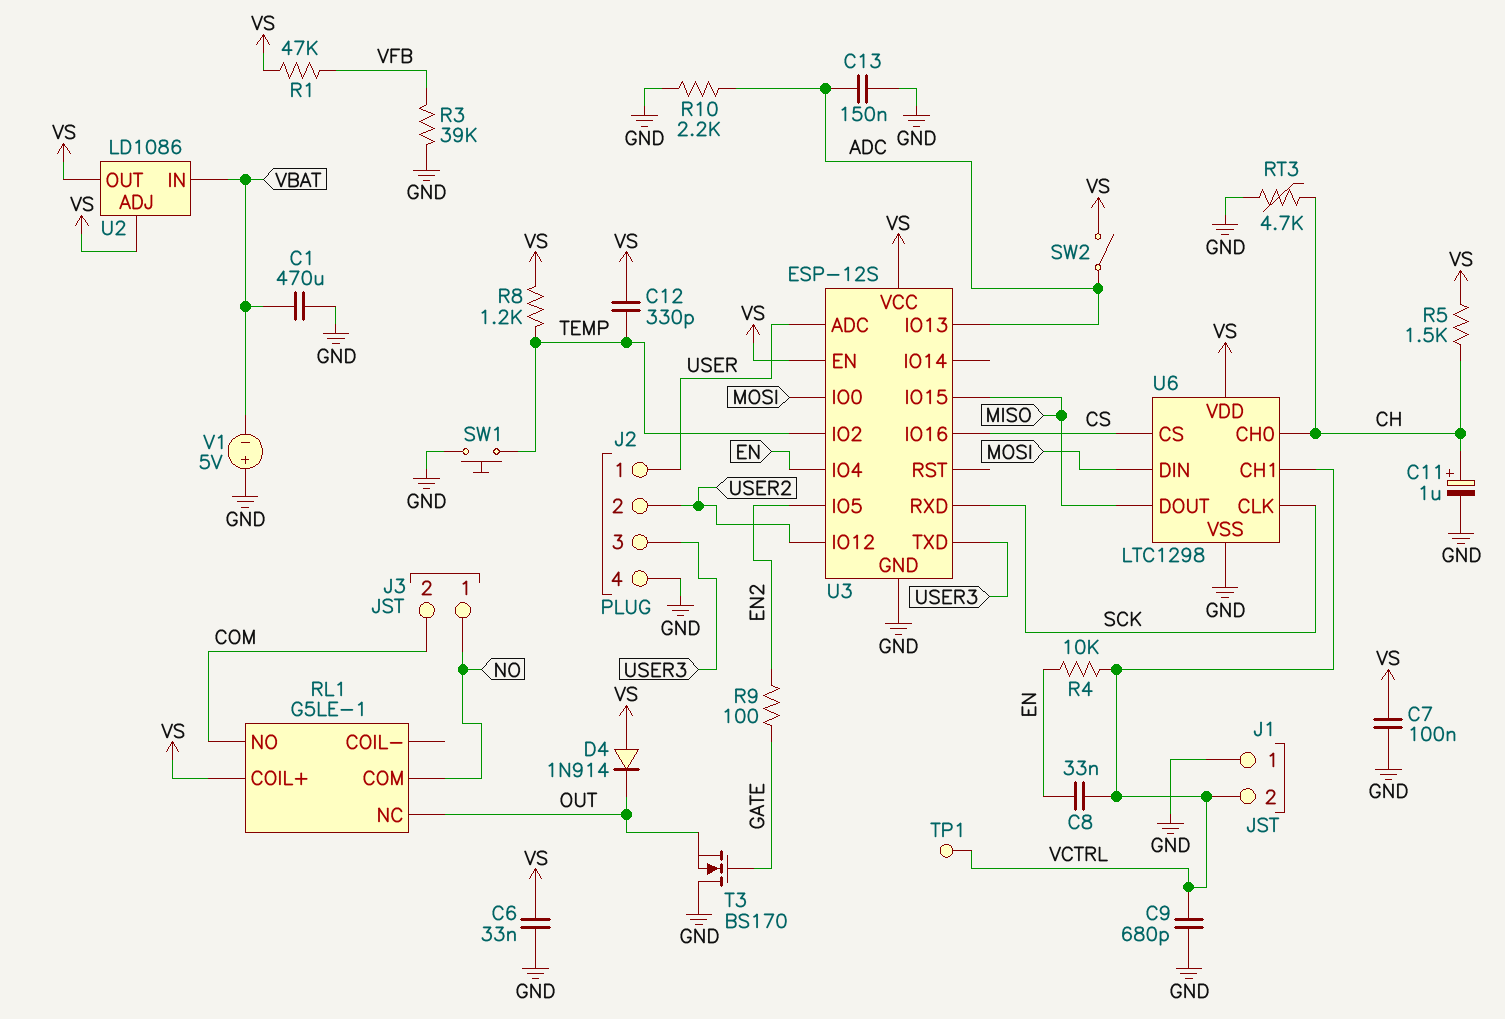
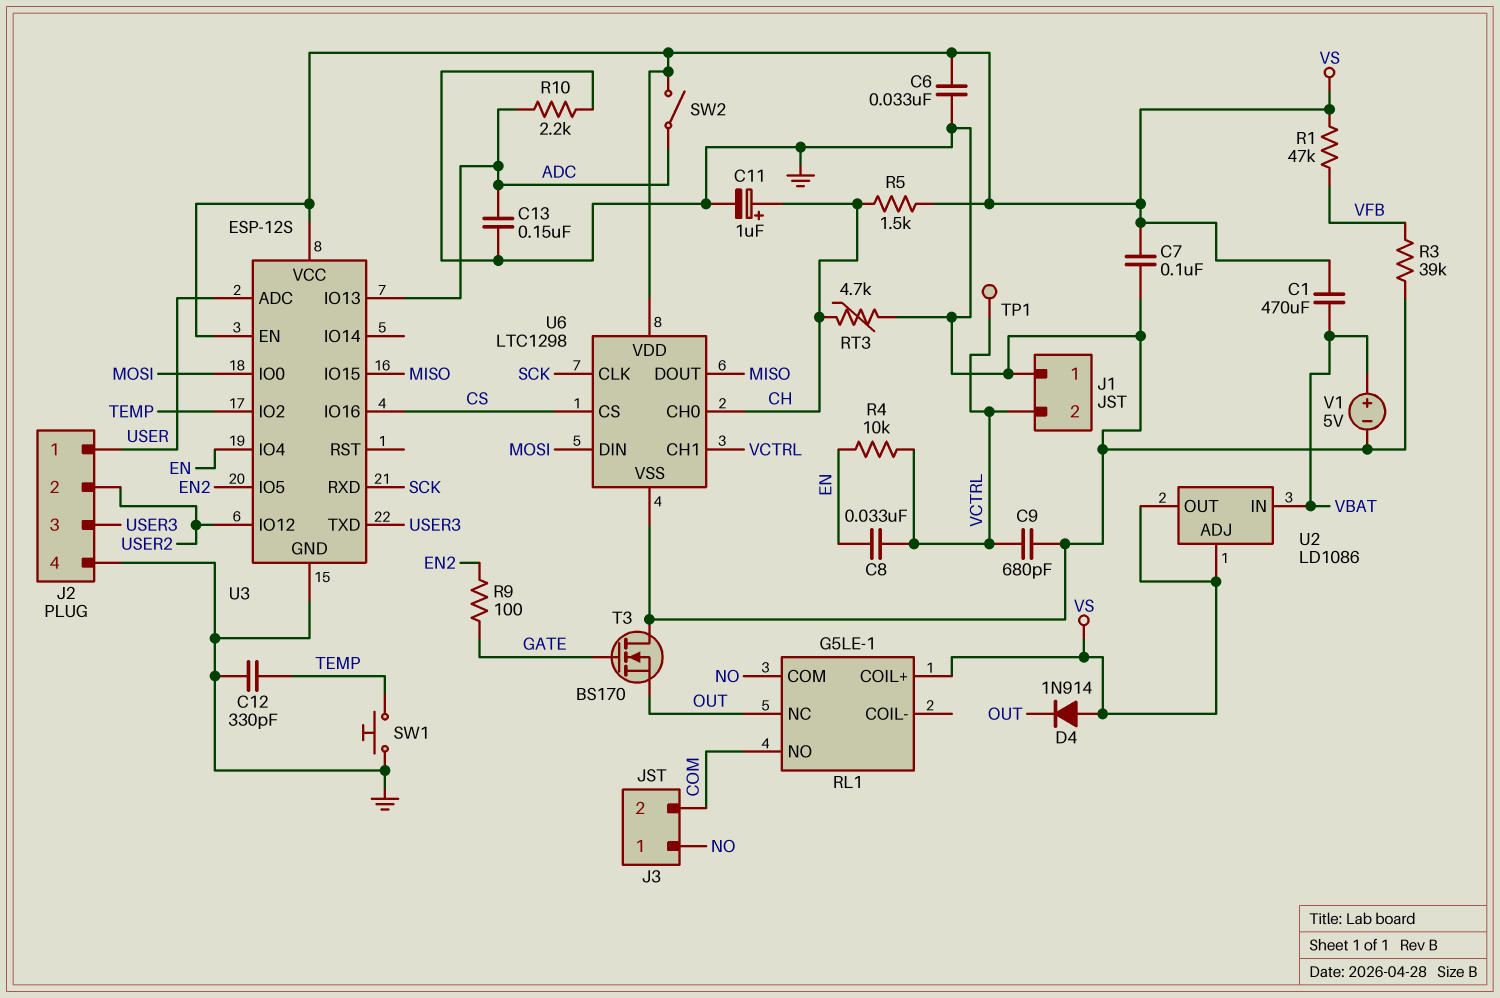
C1: 470uF (GND, VBAT) -> 470uF (VBAT, VS)
C12: 330pF (TEMP, VS) -> 330pF (GND, TEMP)
R8: 1.2k (TEMP, VS) -> none
V1: 5V (plus GND, minus VBAT) -> 5V (plus VBAT, minus GND)

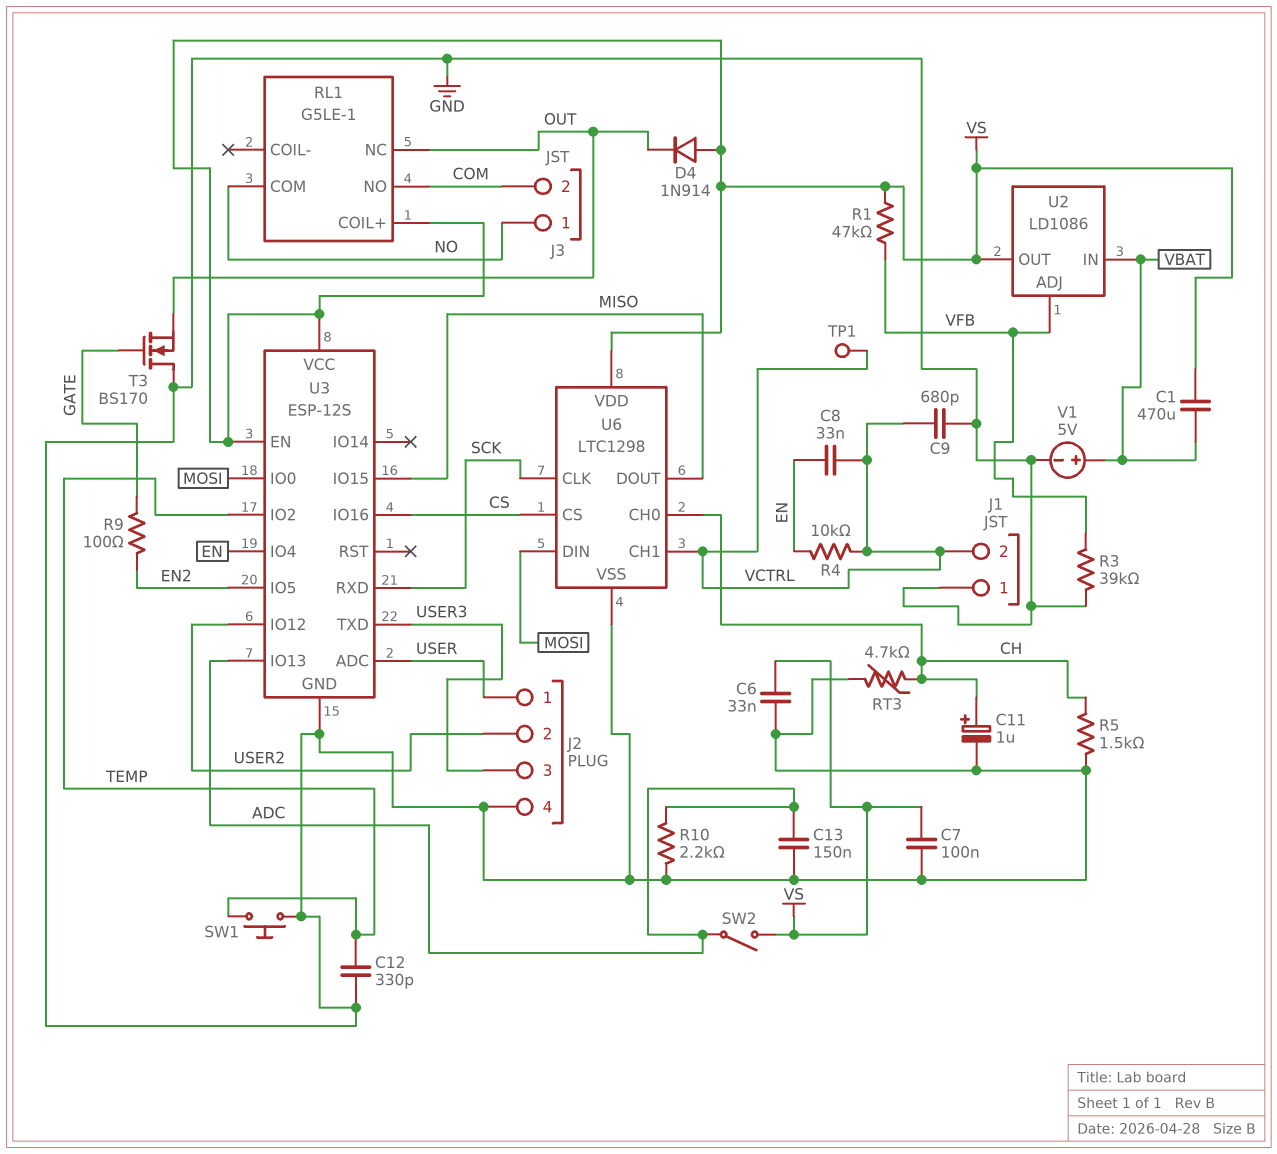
R5: 1.5k (CH, VS) -> 1.5k (CH, GND)
U2 pin ADJ: VS -> VFB

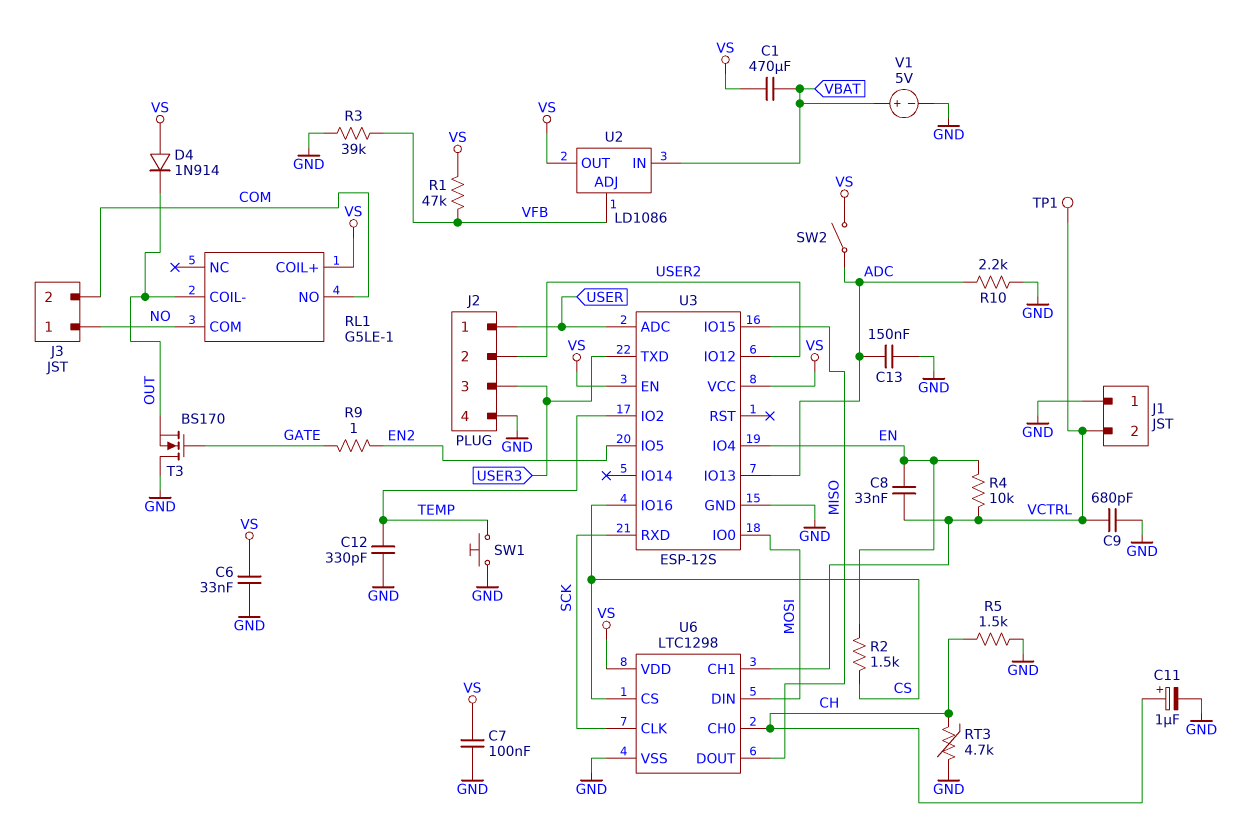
R2: none -> 1.5k (CS, EN)
R9: 100 (EN2, GATE) -> 1 (EN2, GATE)
RL1 pin COIL-: none -> OUT
RL1 pin NC: OUT -> none

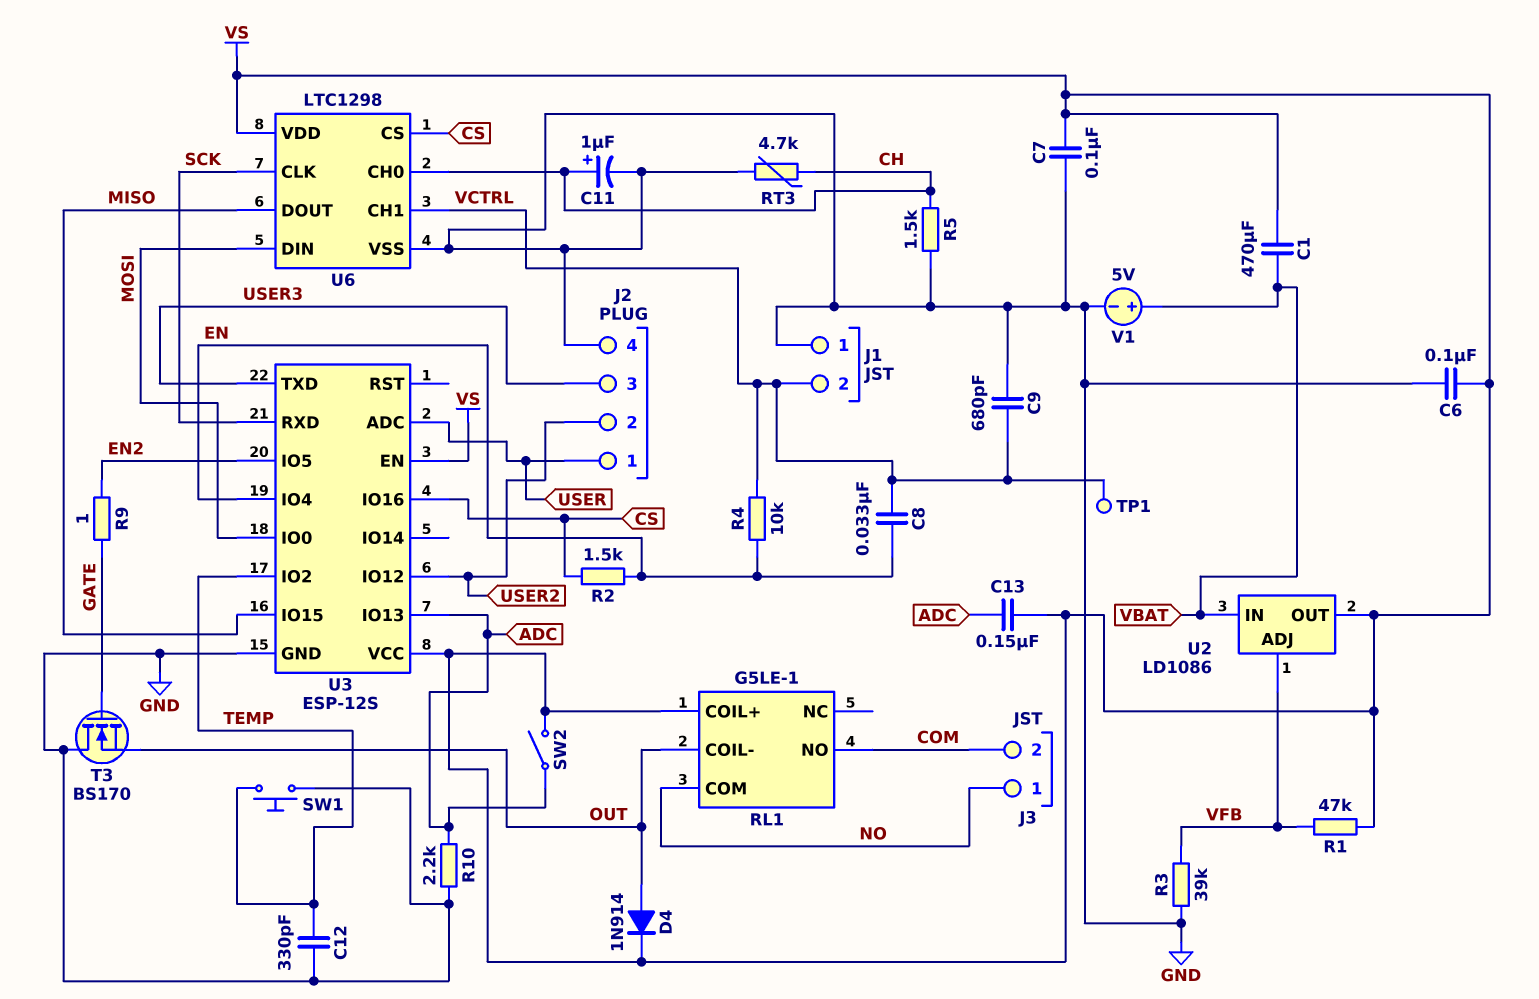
C6: 33nF (GND, VS) -> 100nF (GND, VS)
C13: 150nF (ADC, GND) -> 150nF (ADC, VS)
D4: diode 1N914 (A VS, K OUT) -> diode 1N914 (A OUT, K VS)

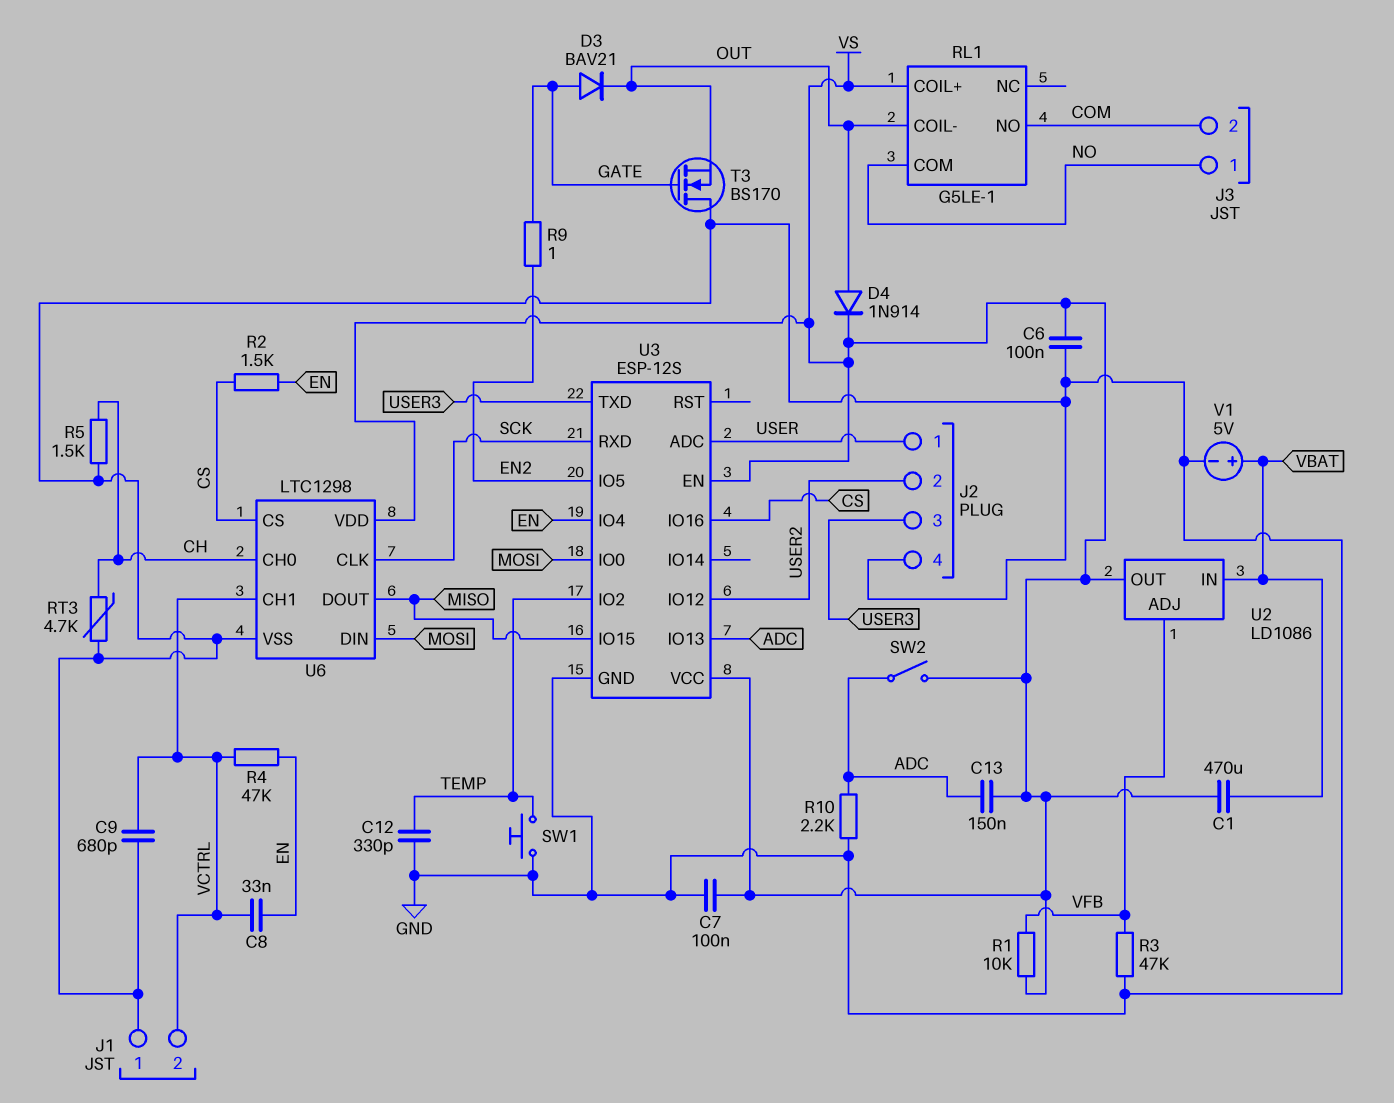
C11: 1uF (plus CH, minus GND) -> none
D3: none -> diode BAV21 (A GATE, K OUT)
R1: 47k (VFB, VS) -> 10k (VFB, VS)
R3: 39k (GND, VFB) -> 47k (GND, VFB)
R4: 10k (EN, VCTRL) -> 47k (EN, VCTRL)
TP1: test point (VCTRL) -> none

